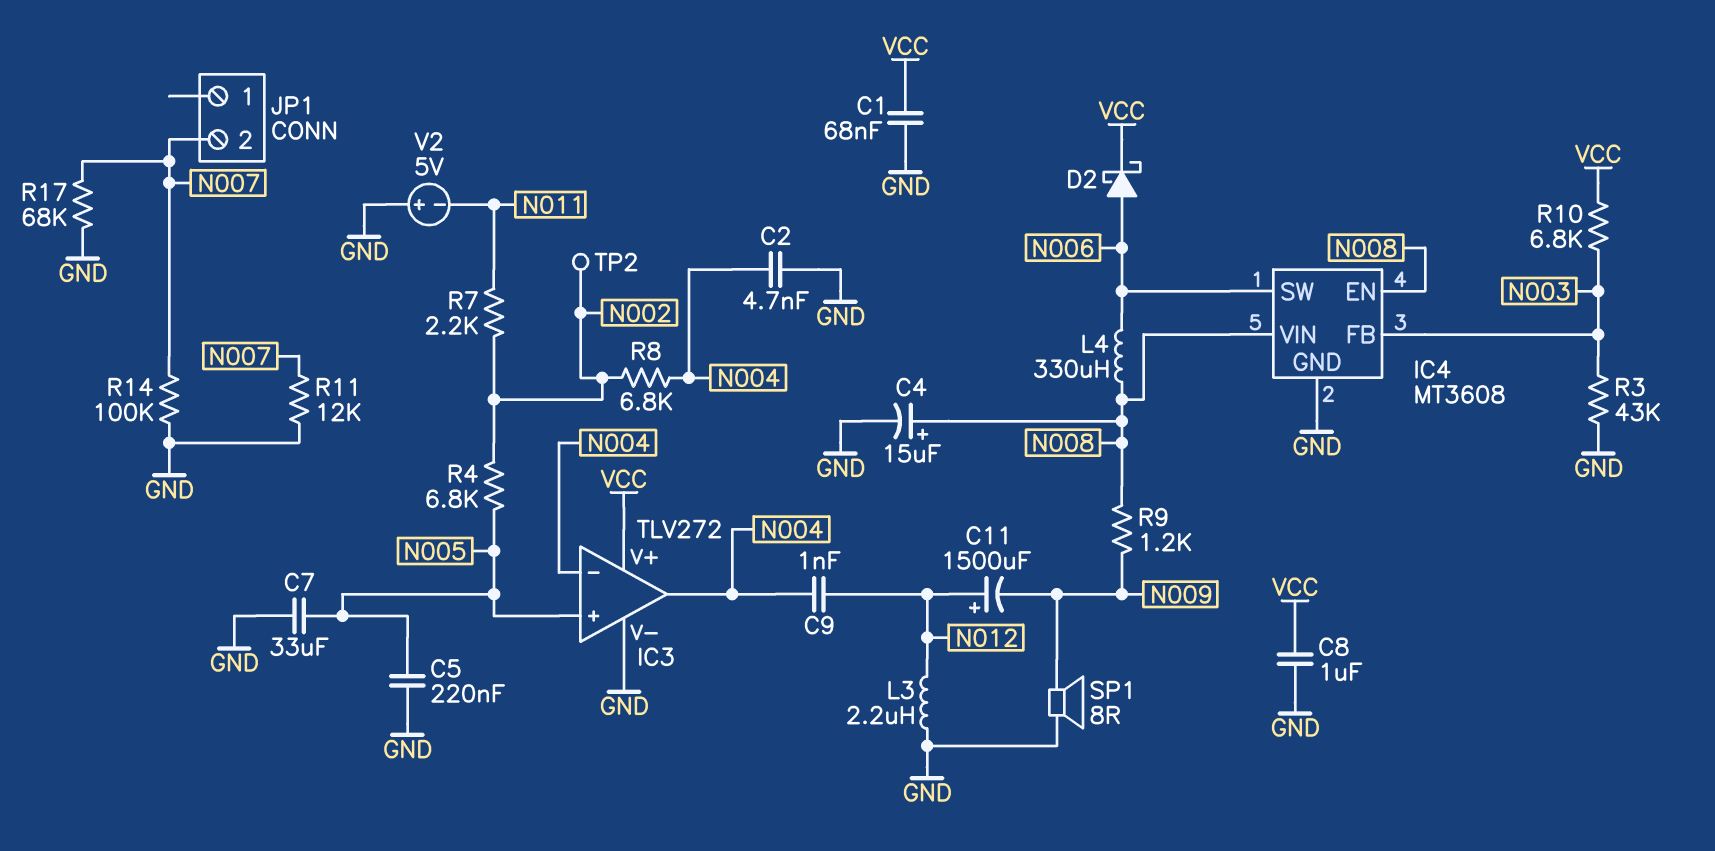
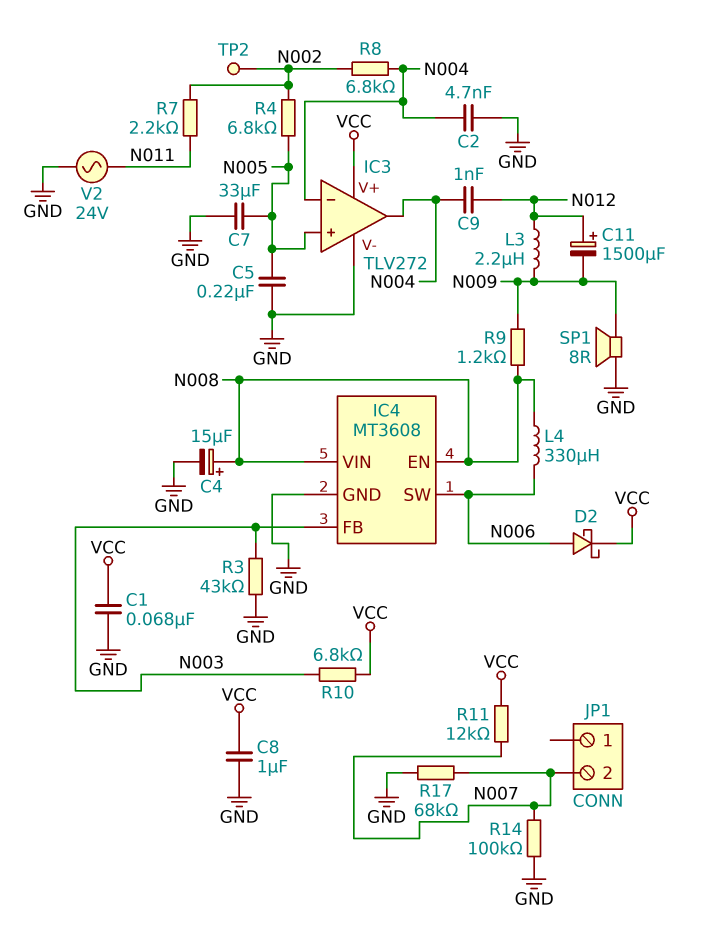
L3: 2.2uH (GND, N012) -> 2.2uH (N009, N012)
R11: 12k (GND, N007) -> 12k (N007, VCC)
V2: 5V (plus GND, minus N011) -> AC 24V (GND, N011)

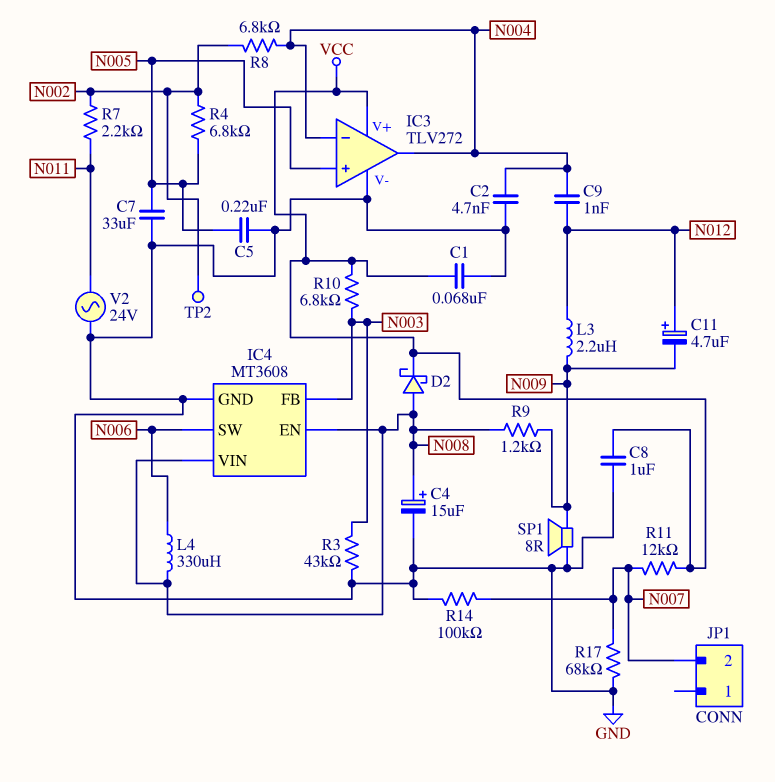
C11: 1500uF (plus N012, minus N009) -> 4.7uF (plus N012, minus N009)
D2: schottky (A N006, K VCC) -> schottky (A N008, K VCC)

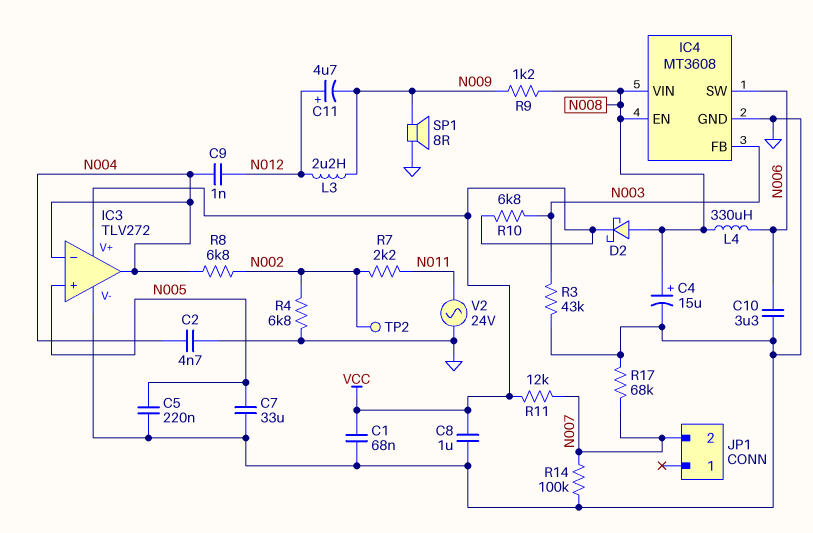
C10: none -> 3.3uF (GND, N006)
R4: 6.8k (N002, N005) -> 6.8k (GND, N002)

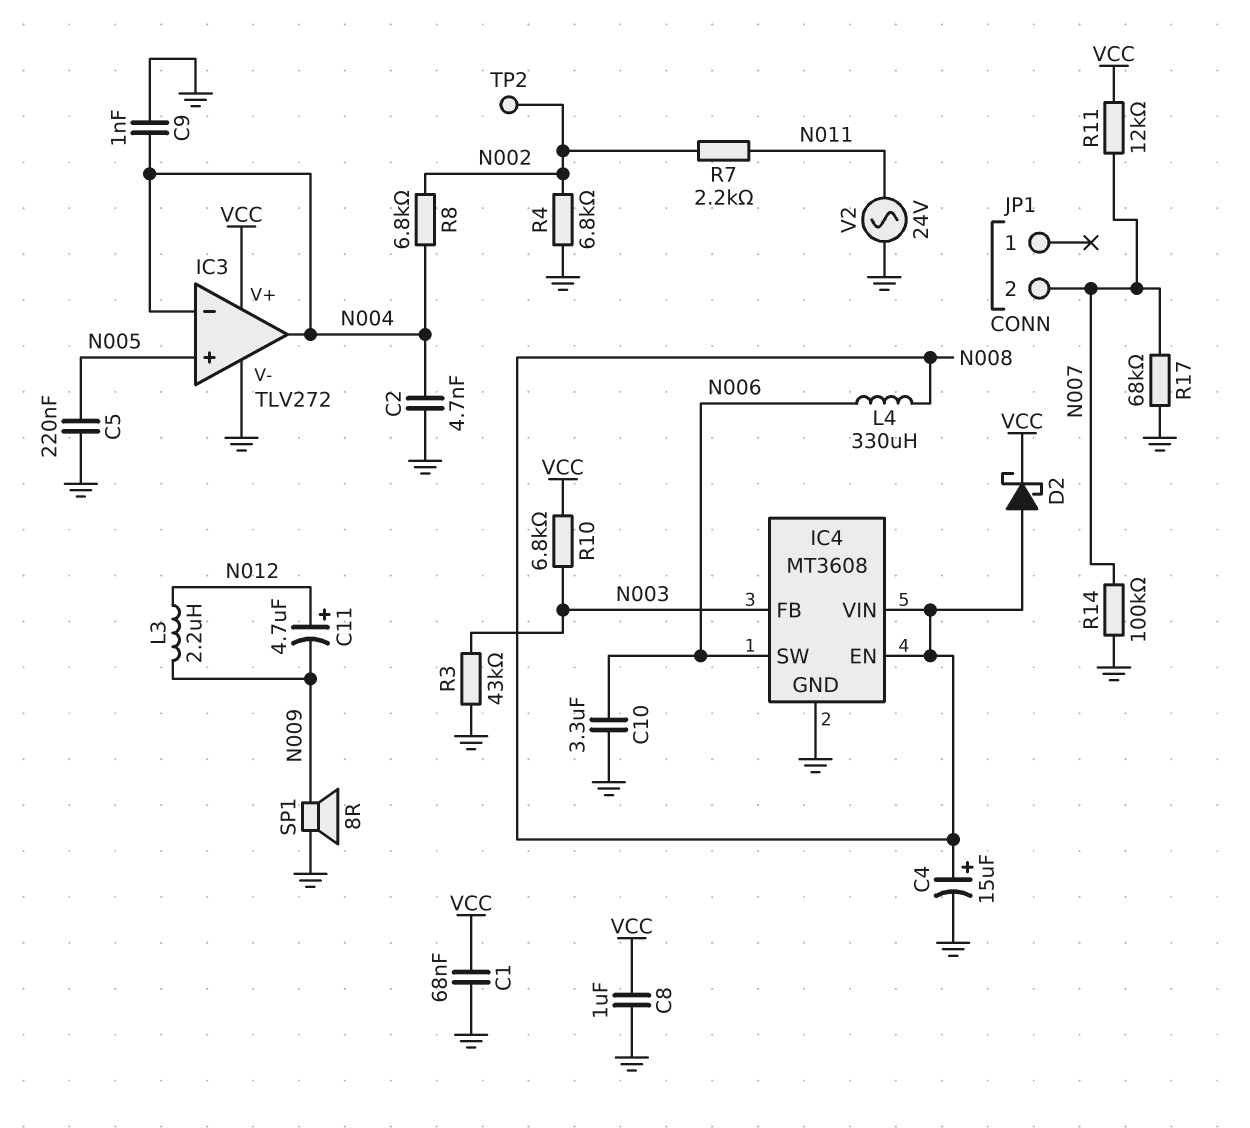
C7: 33uF (GND, N005) -> none
C9: 1nF (N004, N012) -> 1nF (GND, N004)
R9: 1.2k (N008, N009) -> none

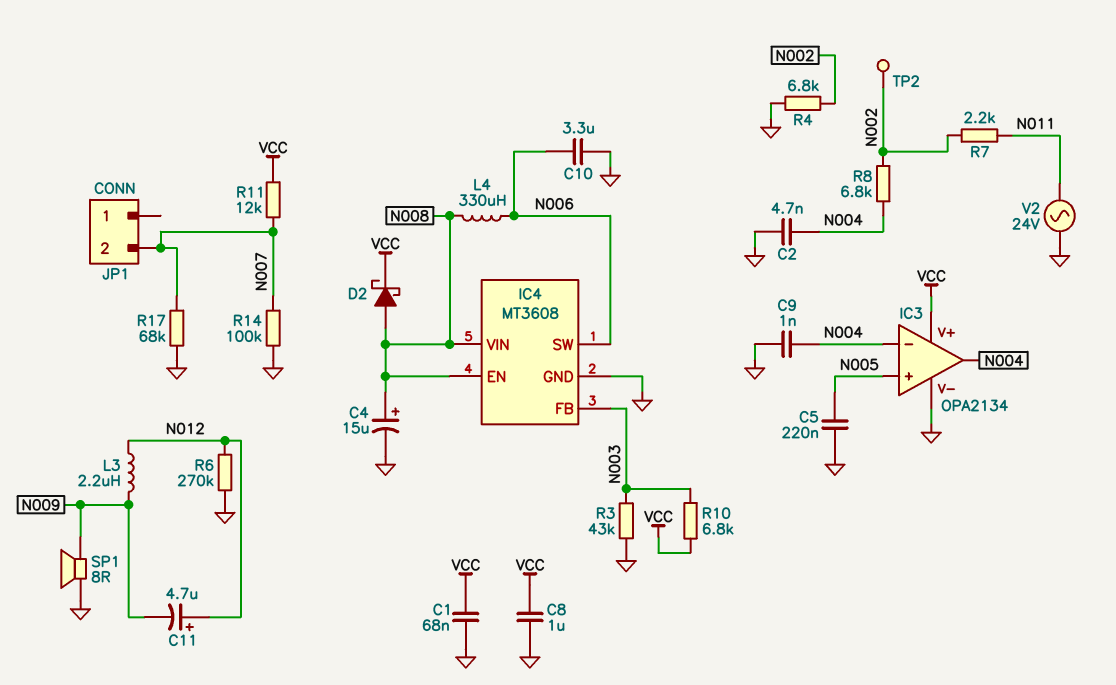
IC3: TLV272 -> OPA2134
R6: none -> 270k (GND, N012)

